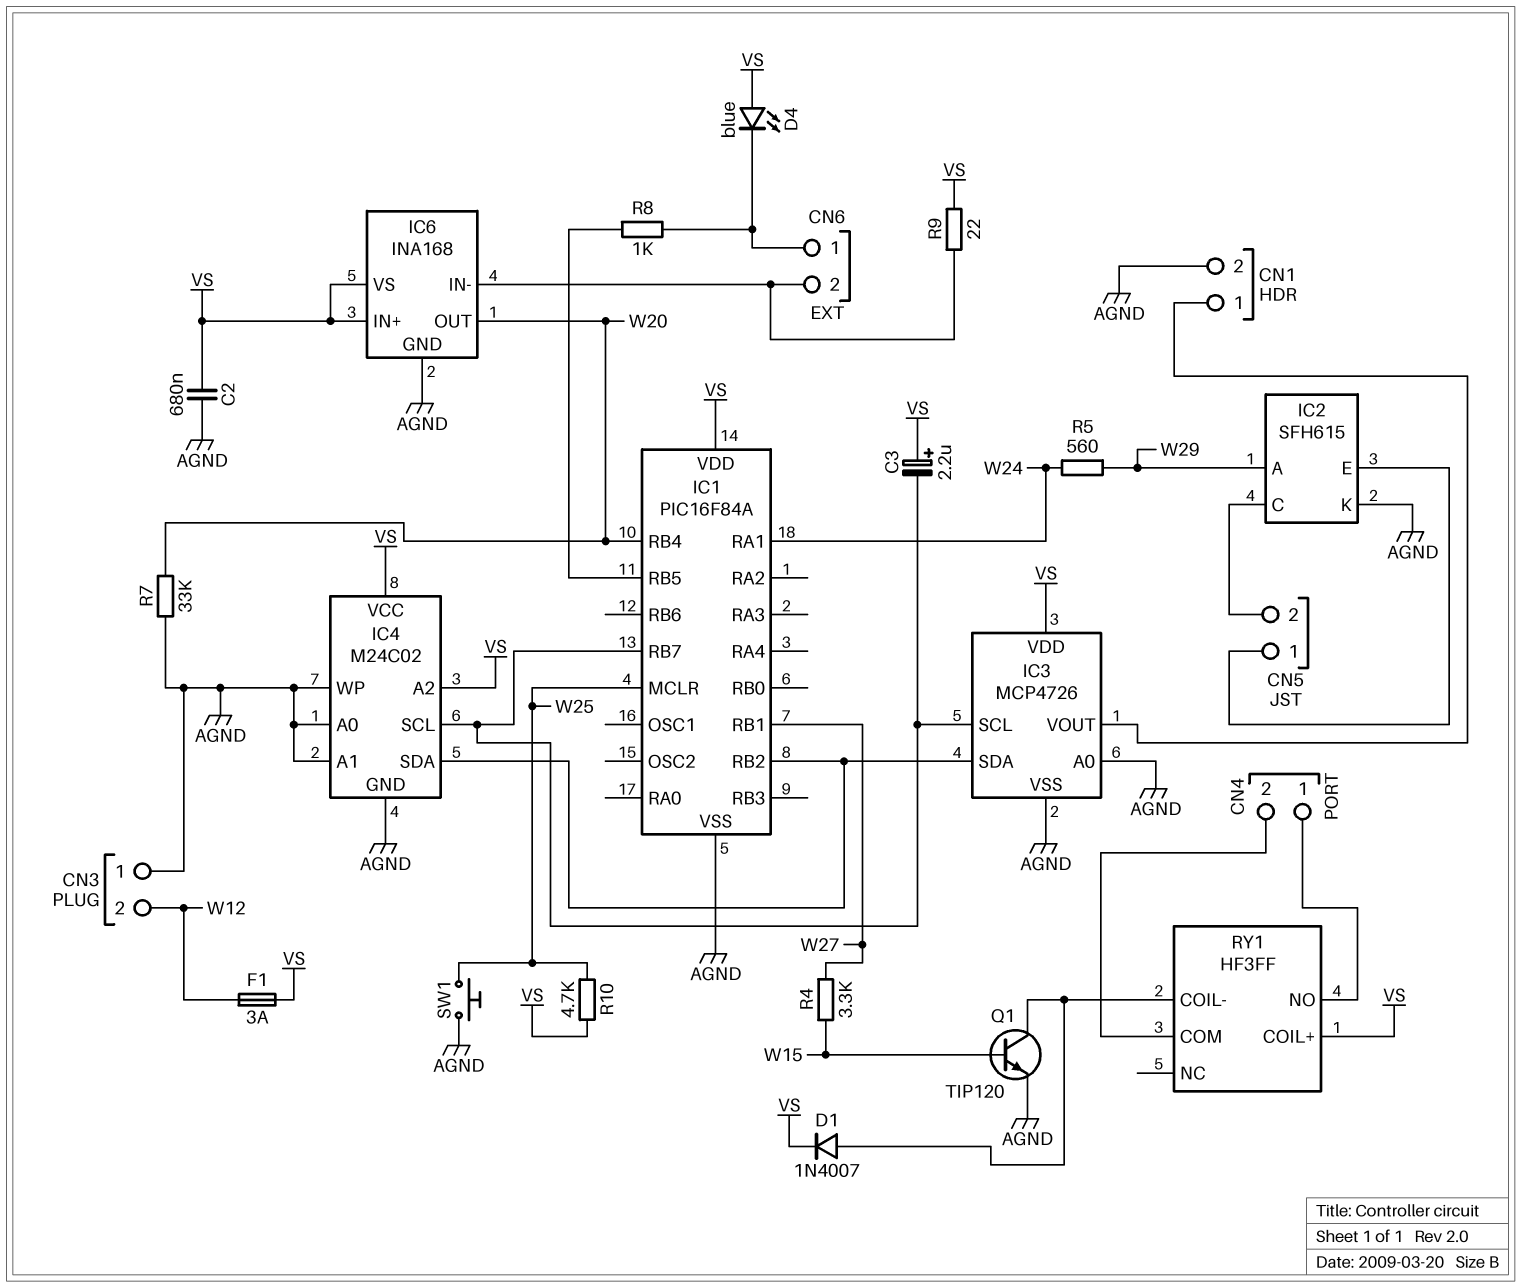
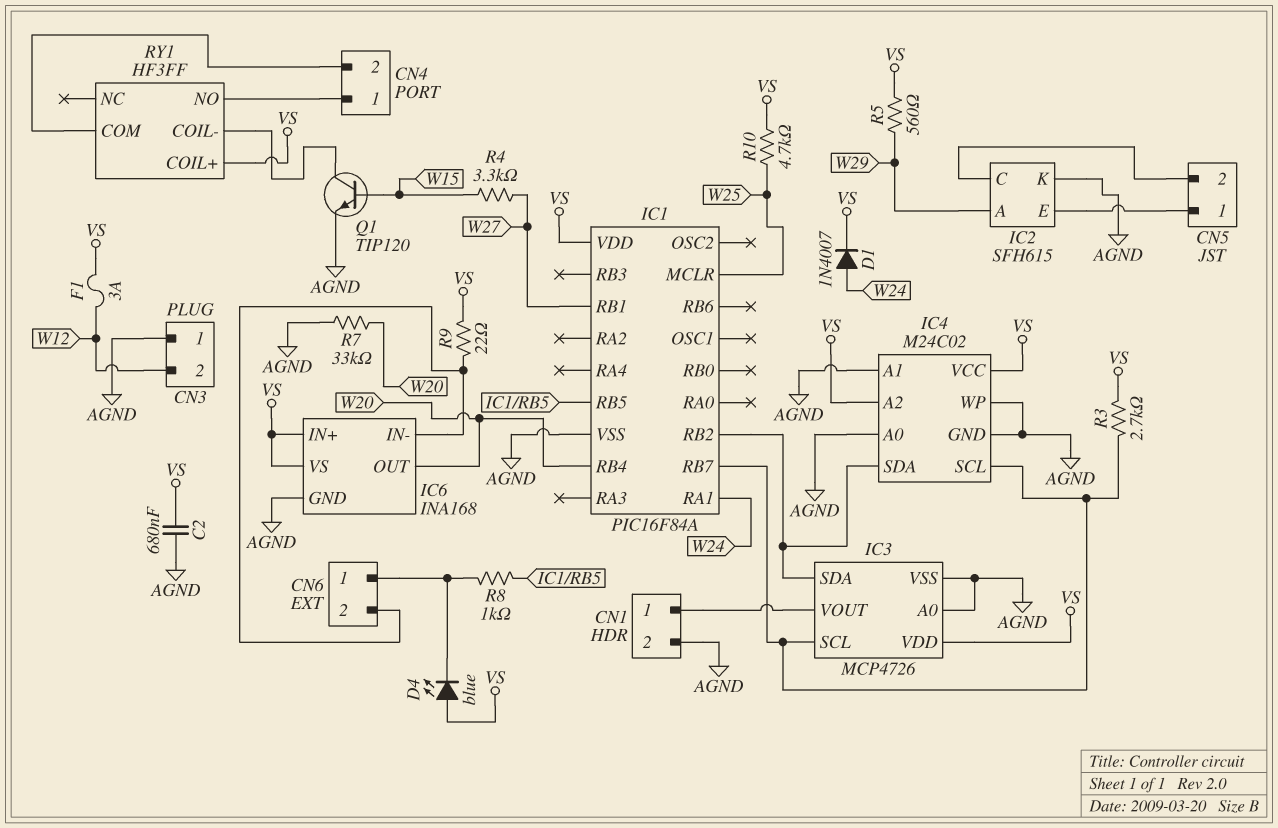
C3: 2.2uF (plus VS, minus IC1/RB7) -> none
D1: diode 1N4007 (A RY1/COIL-, K VS) -> diode 1N4007 (A W24, K VS)
R3: none -> 2.7k (IC1/RB7, VS)
R5: 560 (W24, W29) -> 560 (VS, W29)
SW1: button (AGND, W25) -> none

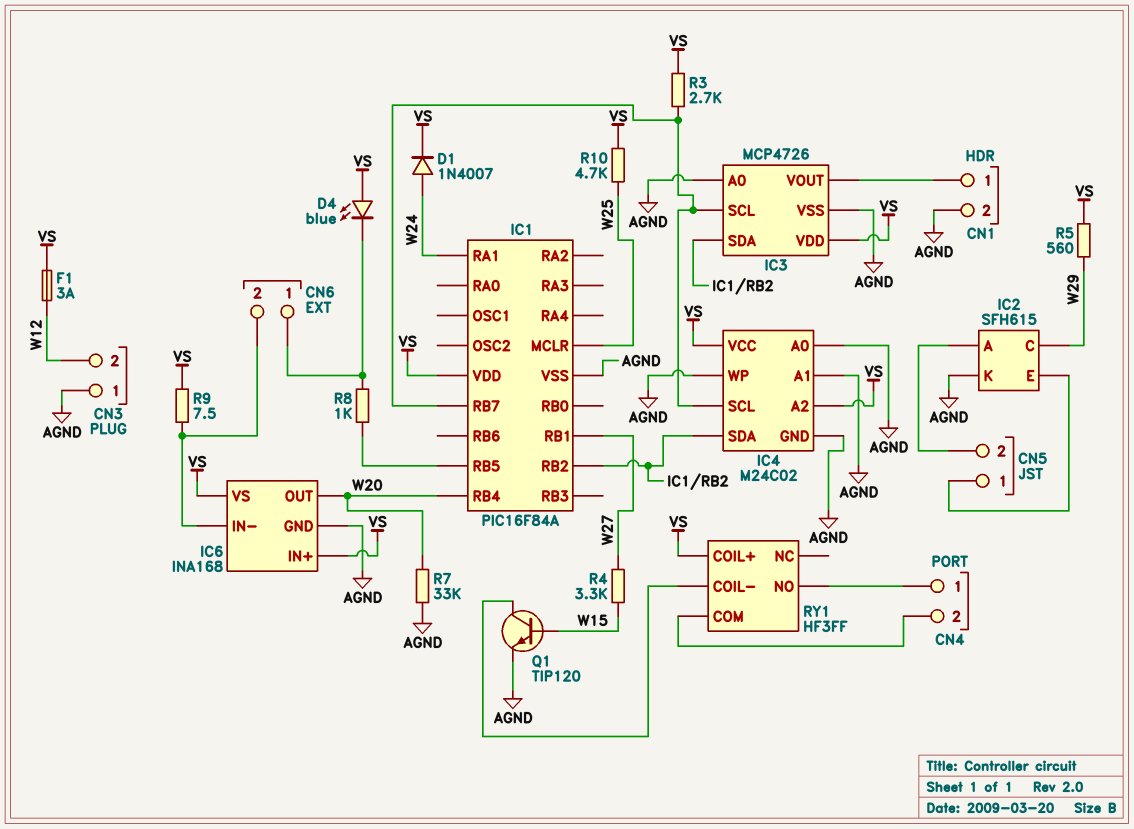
C2: 680nF (AGND, VS) -> none
IC2 pin A: W29 -> CN5/2
IC2 pin C: CN5/2 -> W29
R9: 22 (CN6/2, VS) -> 7.5 (CN6/2, VS)

